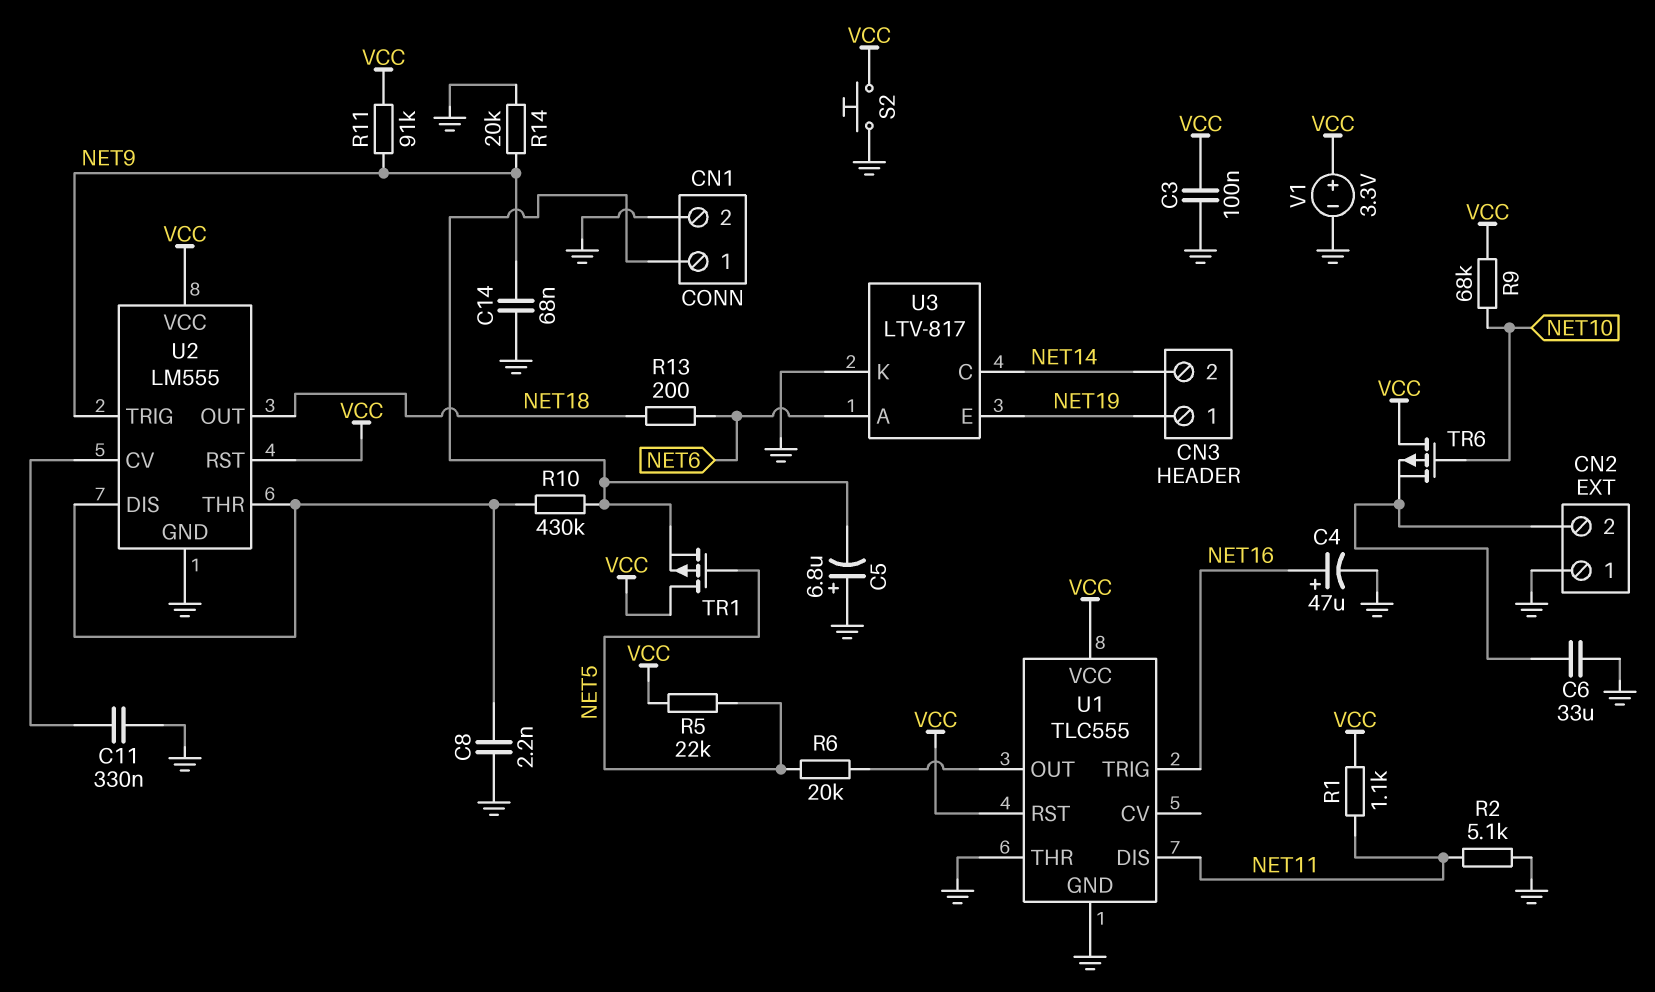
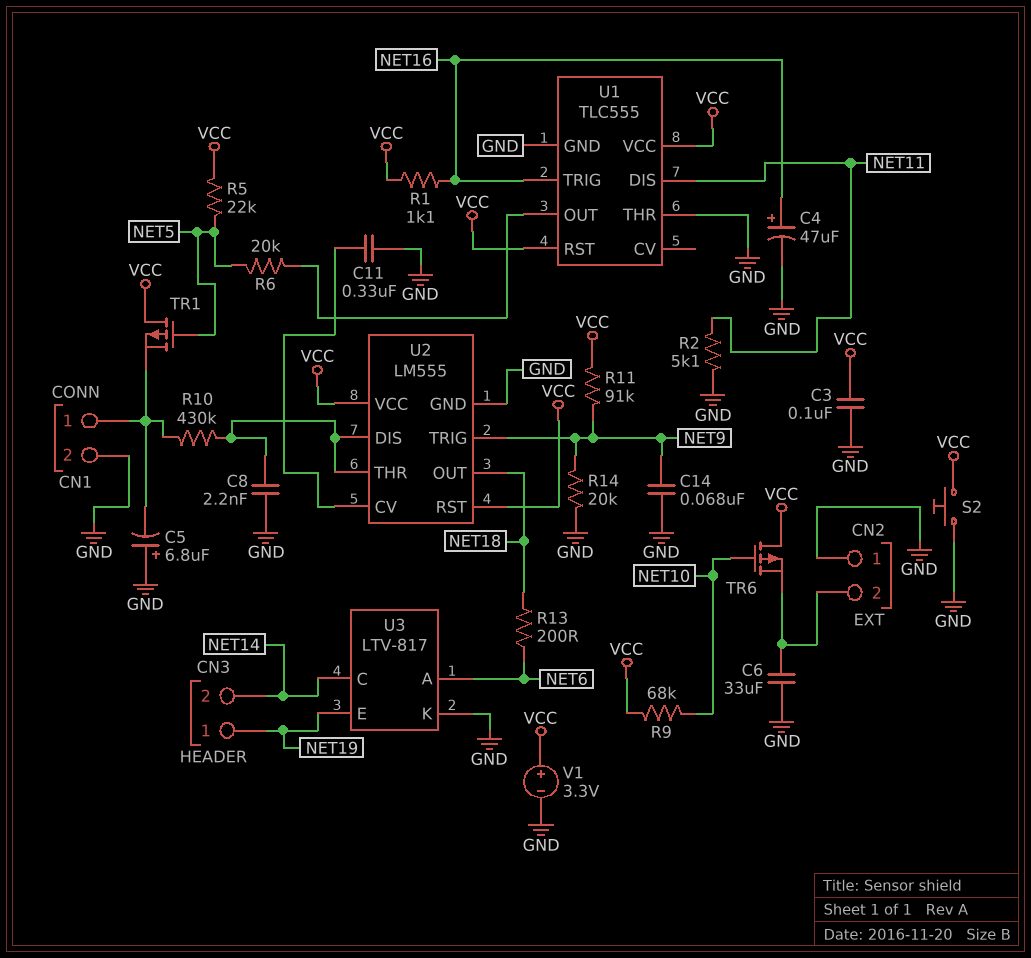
R1: 1.1k (NET11, VCC) -> 1.1k (NET16, VCC)

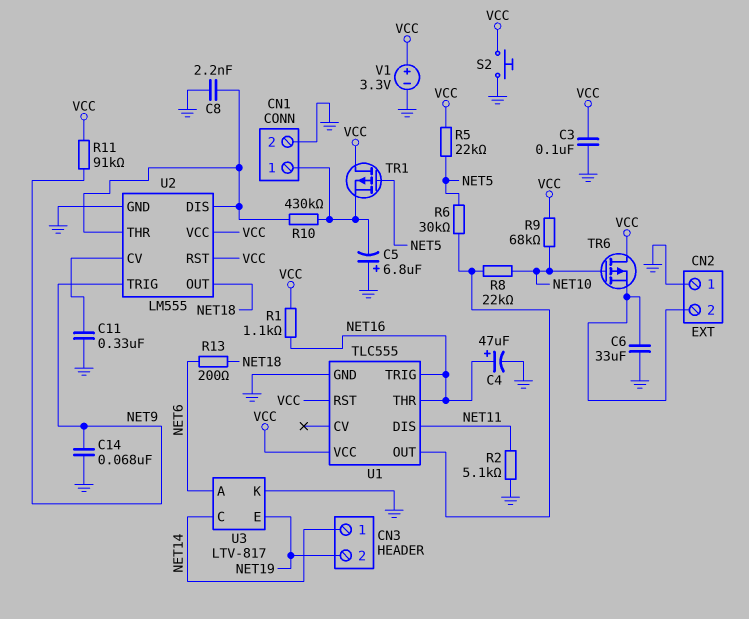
CN3 pin 1: NET19 -> NET14
CN3 pin 2: NET14 -> NET19
R6: 20k (NET5, U1/OUT) -> 30k (NET5, U1/OUT)
R8: none -> 22k (NET10, U1/OUT)
R14: 20k (GND, NET9) -> none
U1 pin THR: GND -> NET16

